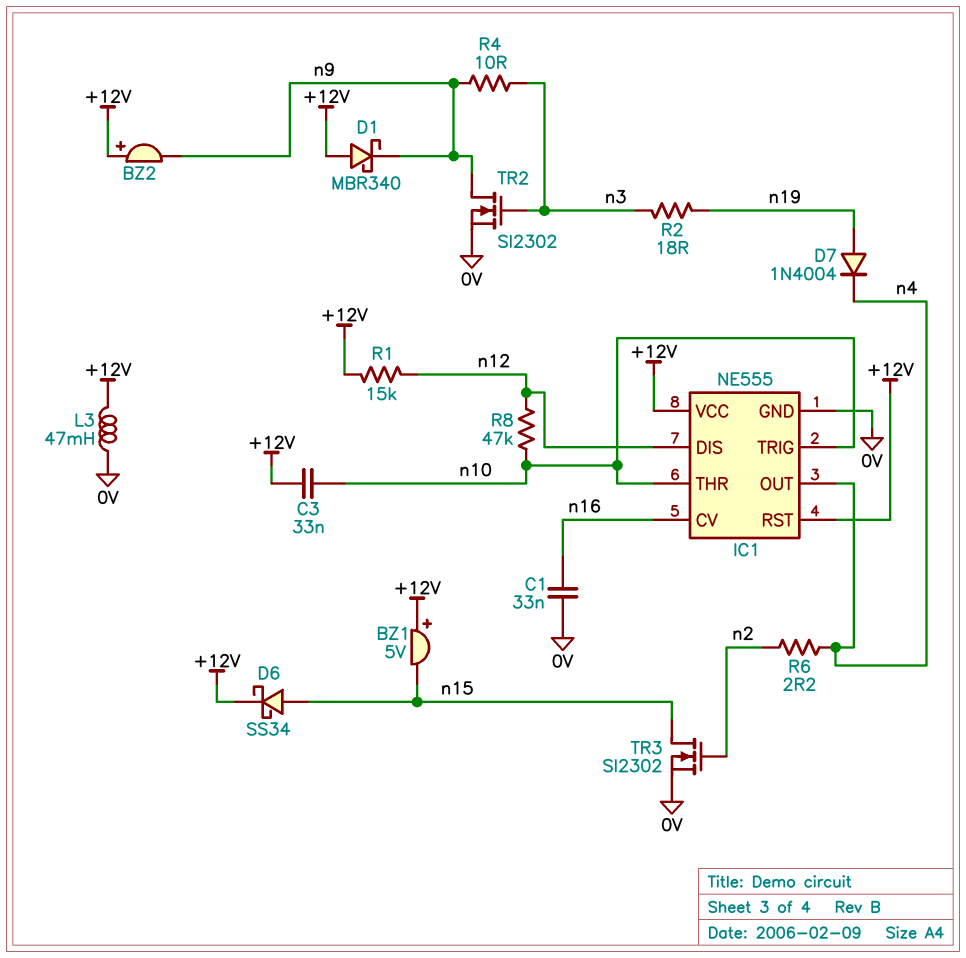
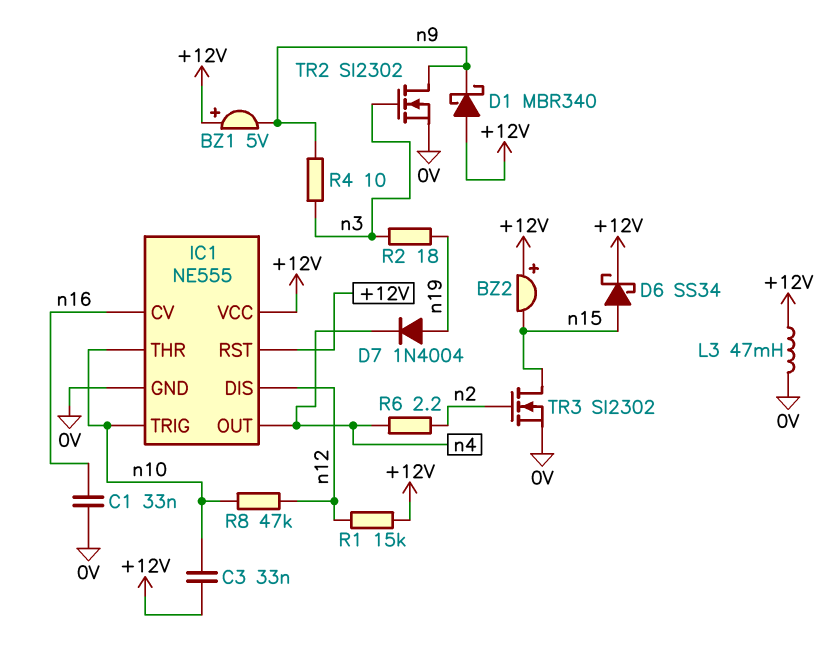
BZ1: buzzer 5V (plus +12V, minus n15) -> buzzer 5V (plus +12V, minus n9)
BZ2: buzzer (plus +12V, minus n9) -> buzzer (plus +12V, minus n15)

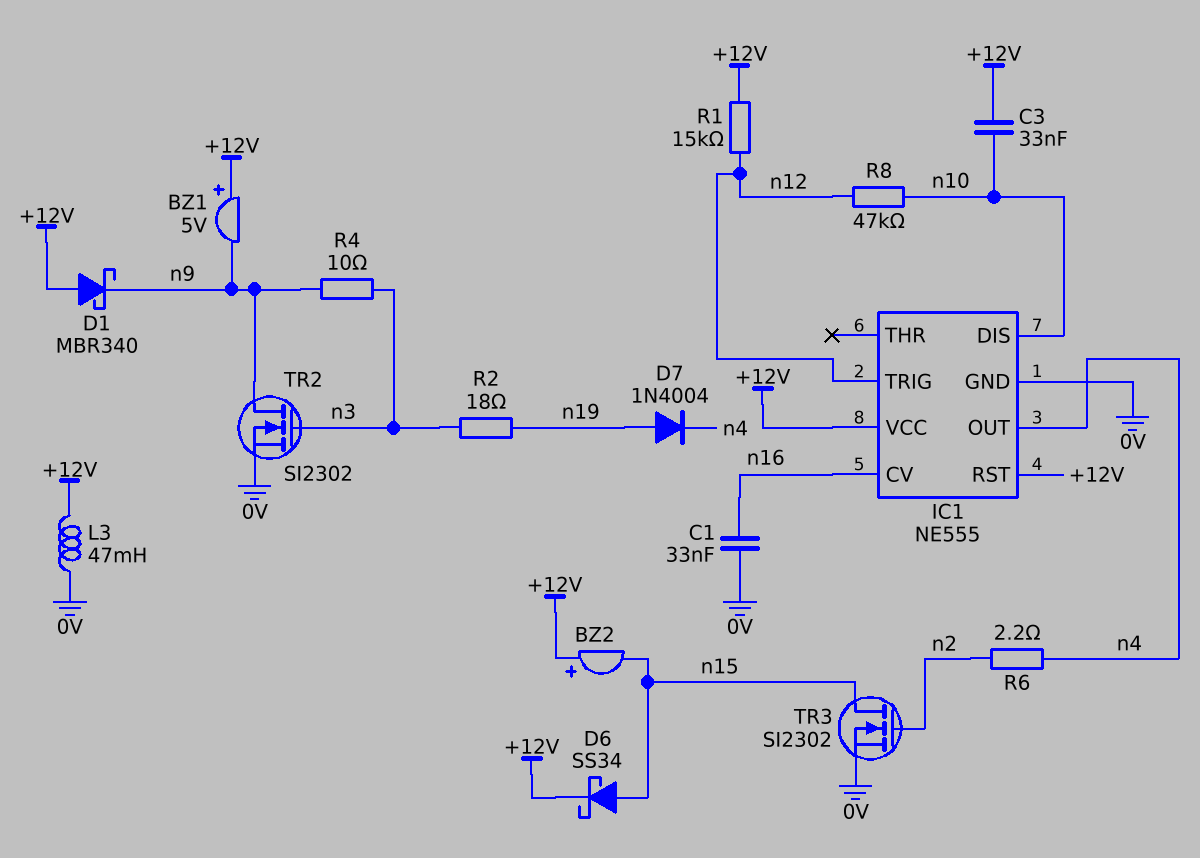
IC1 pin DIS: n12 -> n10
IC1 pin THR: n10 -> none
IC1 pin TRIG: n10 -> n12

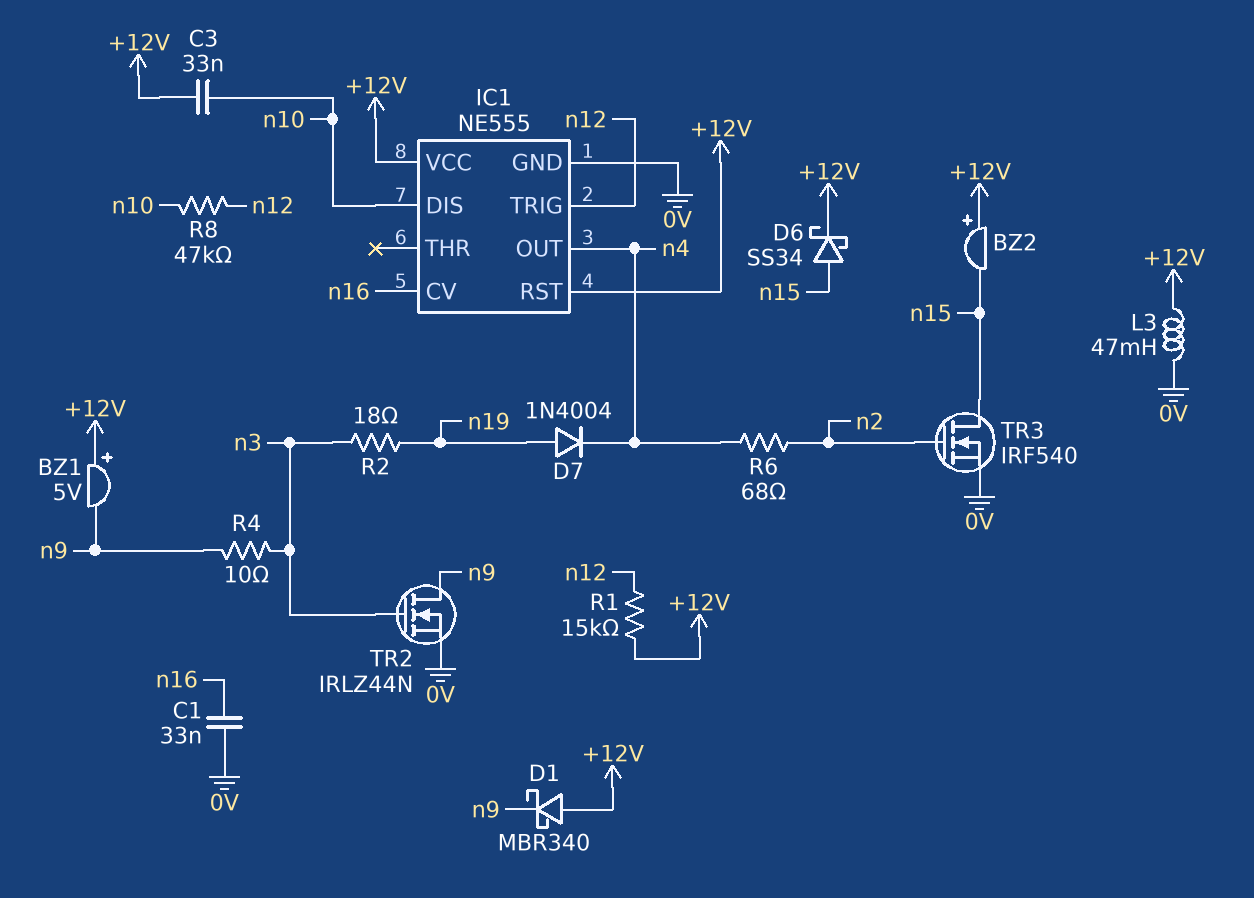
R6: 2.2 (n2, n4) -> 68 (n2, n4)
TR2: NMOS SI2302 (G n3, D n9, S 0V) -> NMOS IRLZ44N (G n3, D n9, S 0V)
TR3: NMOS SI2302 (G n2, D n15, S 0V) -> NMOS IRF540 (G n2, D n15, S 0V)

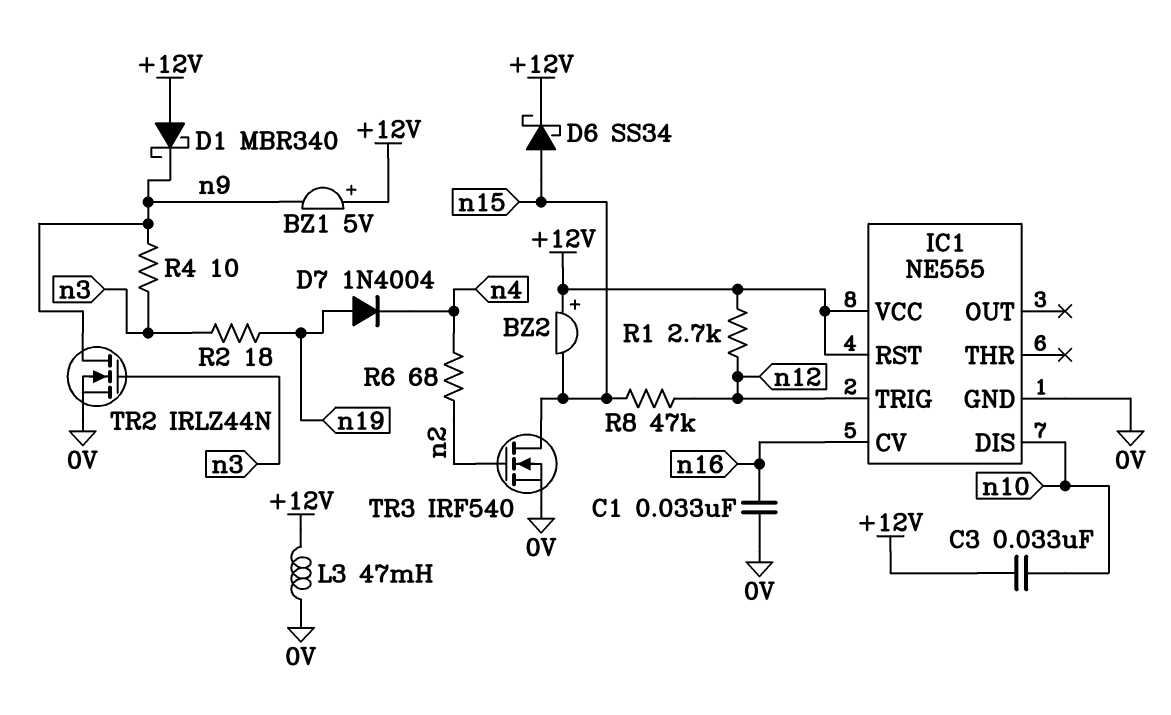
IC1 pin OUT: n4 -> none
R1: 15k (+12V, n12) -> 2.7k (+12V, n12)
R8: 47k (n10, n12) -> 47k (n12, n15)

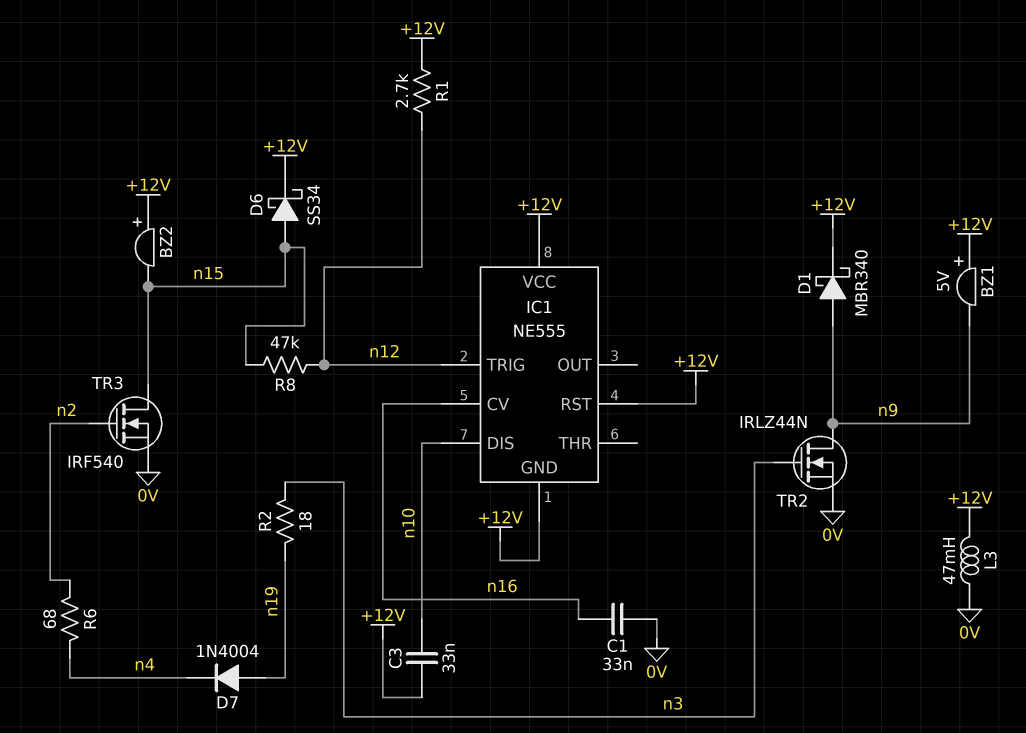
D1: schottky MBR340 (A +12V, K n9) -> schottky MBR340 (A n9, K +12V)
IC1 pin GND: 0V -> +12V
R4: 10 (n3, n9) -> none

